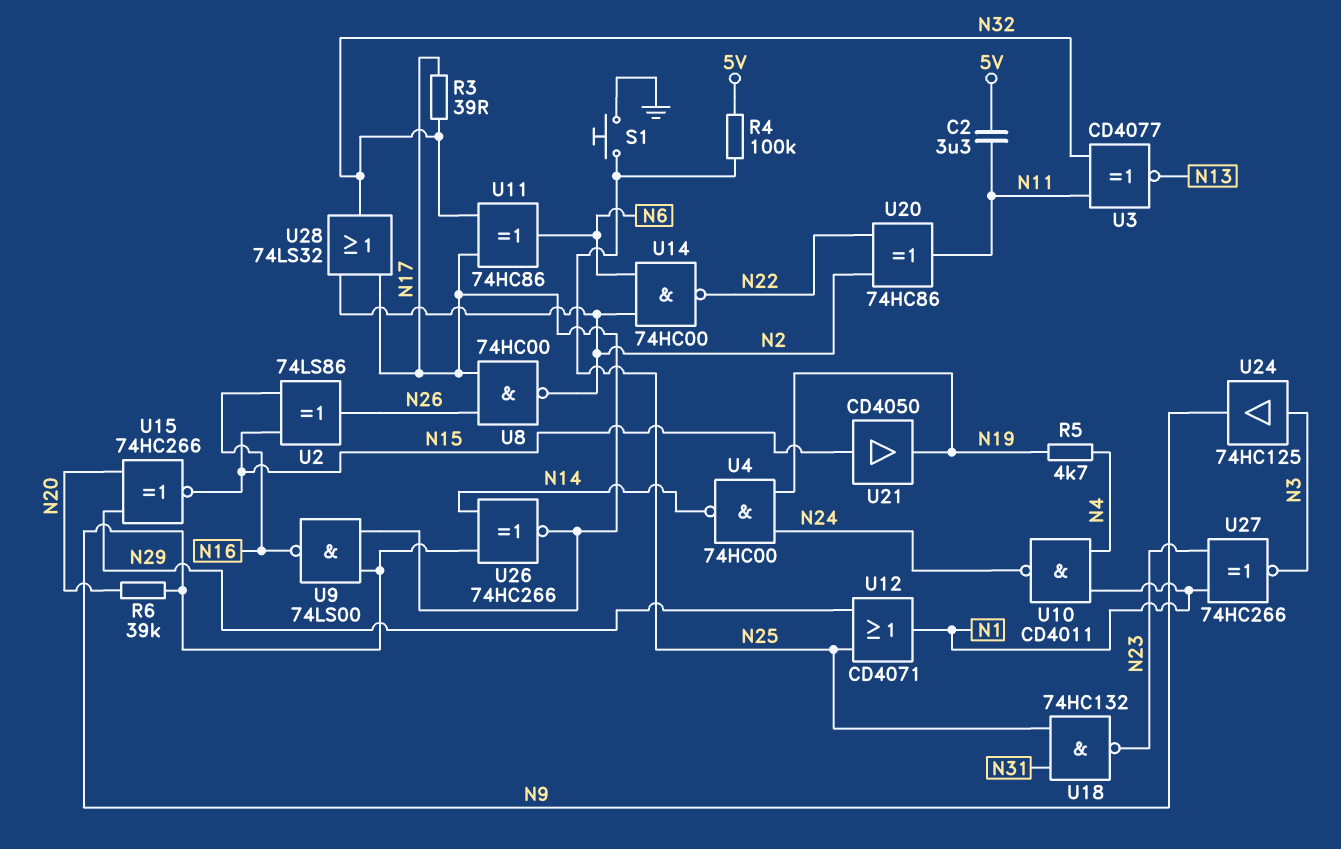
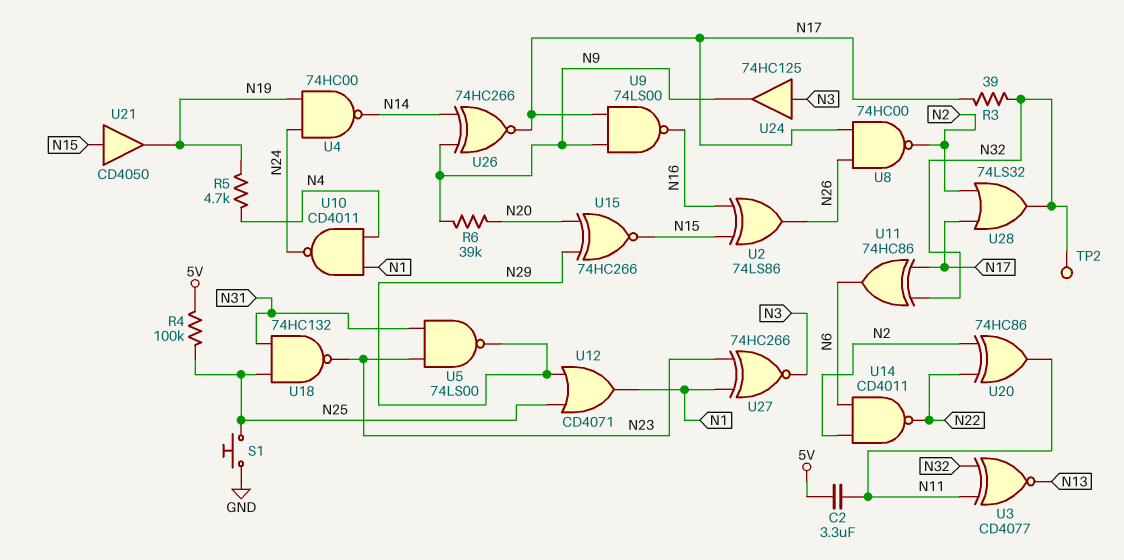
TP2: none -> test point (N32)
U5: none -> NAND 74LS00 (in N23, in N31, out N29)
U14: NAND 74HC00 (in N2, in N6, out N22) -> NAND CD4011 (in N2, in N6, out N22)

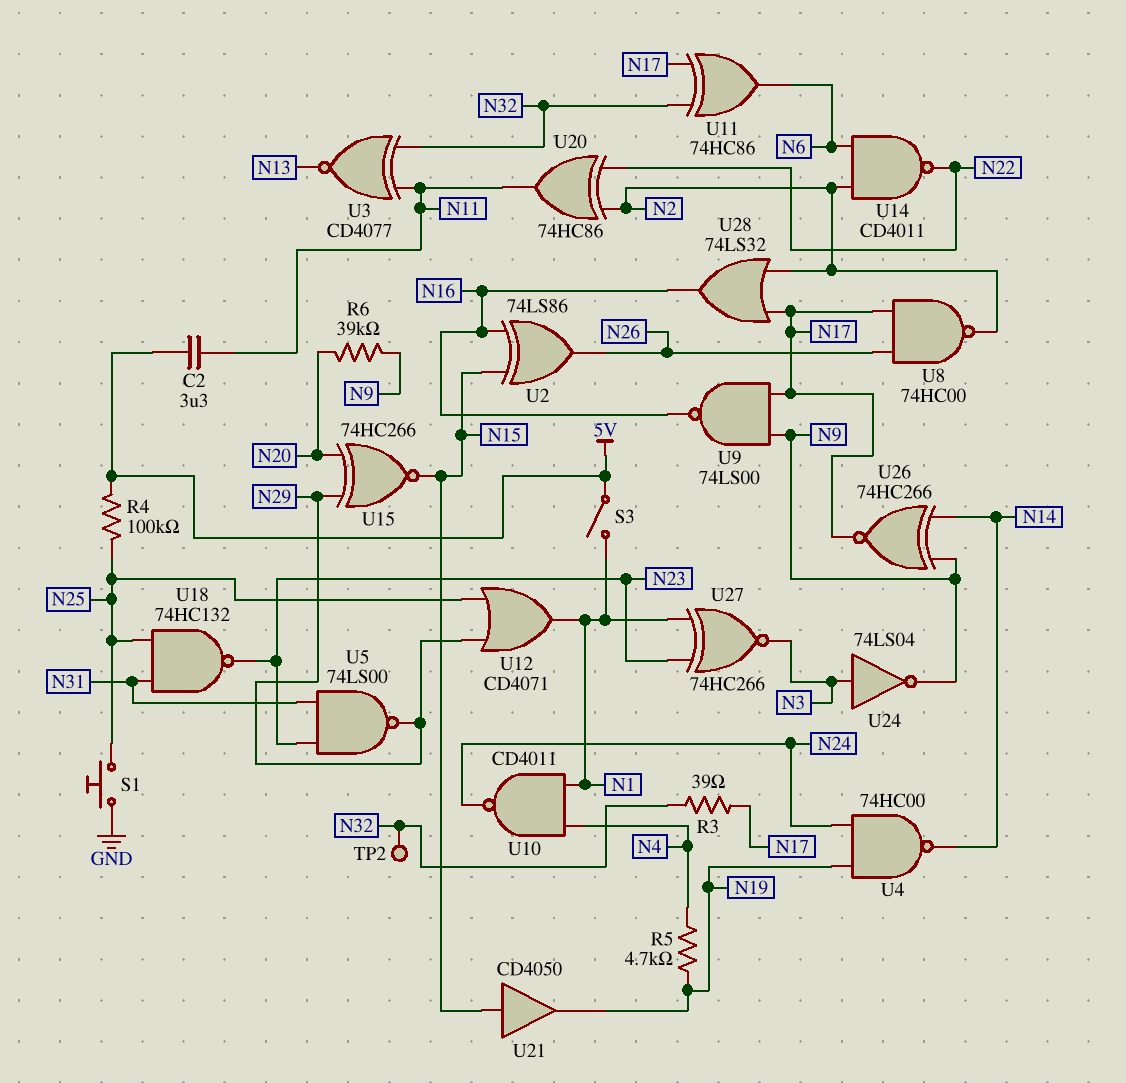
S3: none -> switch (5V, N1)
U24: buffer 74HC125 (in N3, out N9) -> NOT 74LS04 (in N3, out N9)
U28: OR 74LS32 (in N2, in N17, out N32) -> OR 74LS32 (in N2, in N17, out N16)

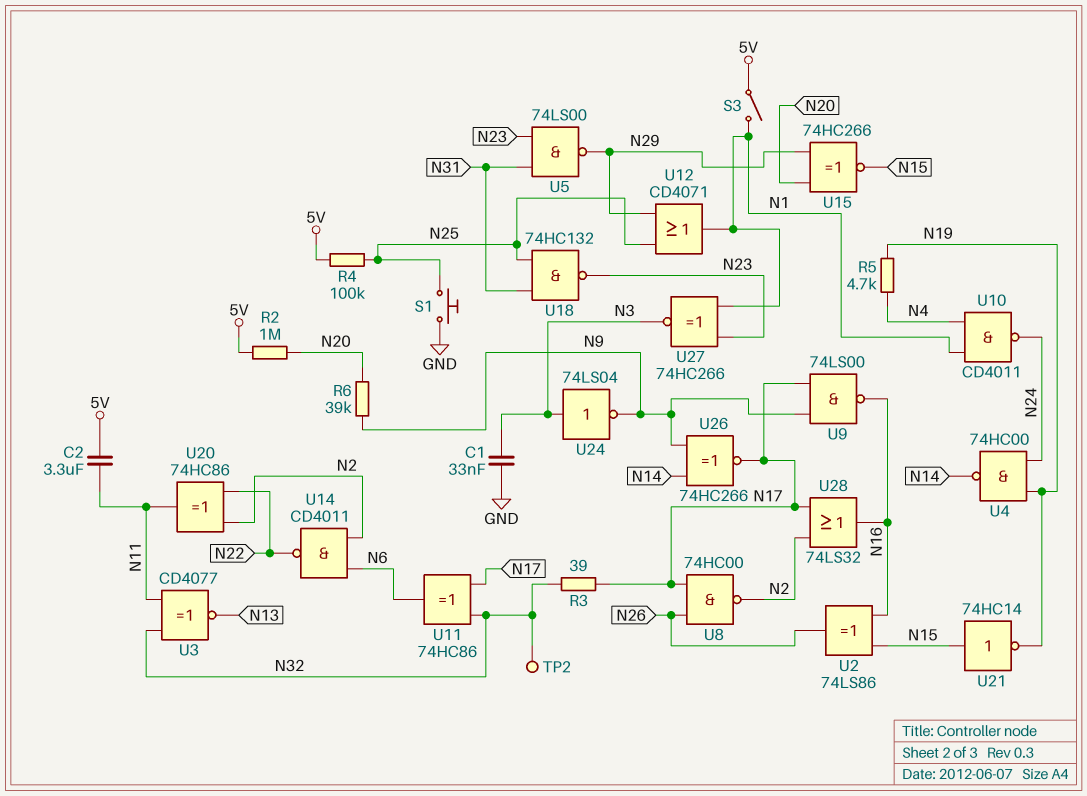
C1: none -> 33nF (GND, N3)
R2: none -> 1M (5V, N20)
U21: buffer CD4050 (in N15, out N19) -> NOT 74HC14 (in N15, out N19)

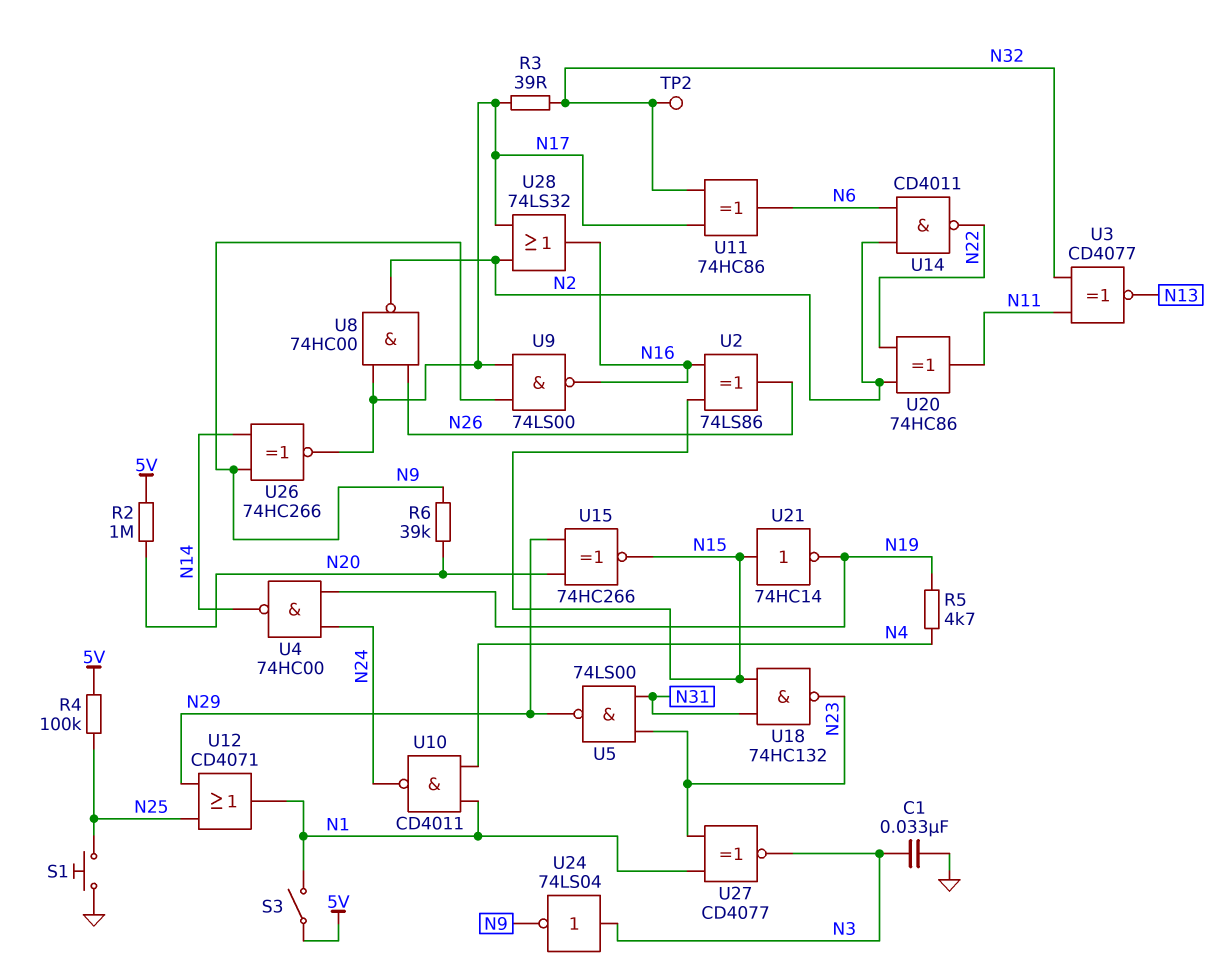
C2: 3.3uF (5V, N11) -> none
U18: NAND 74HC132 (in N25, in N31, out N23) -> NAND 74HC132 (in N15, in N31, out N23)
U27: XNOR 74HC266 (in N1, in N23, out N3) -> XNOR CD4077 (in N1, in N23, out N3)

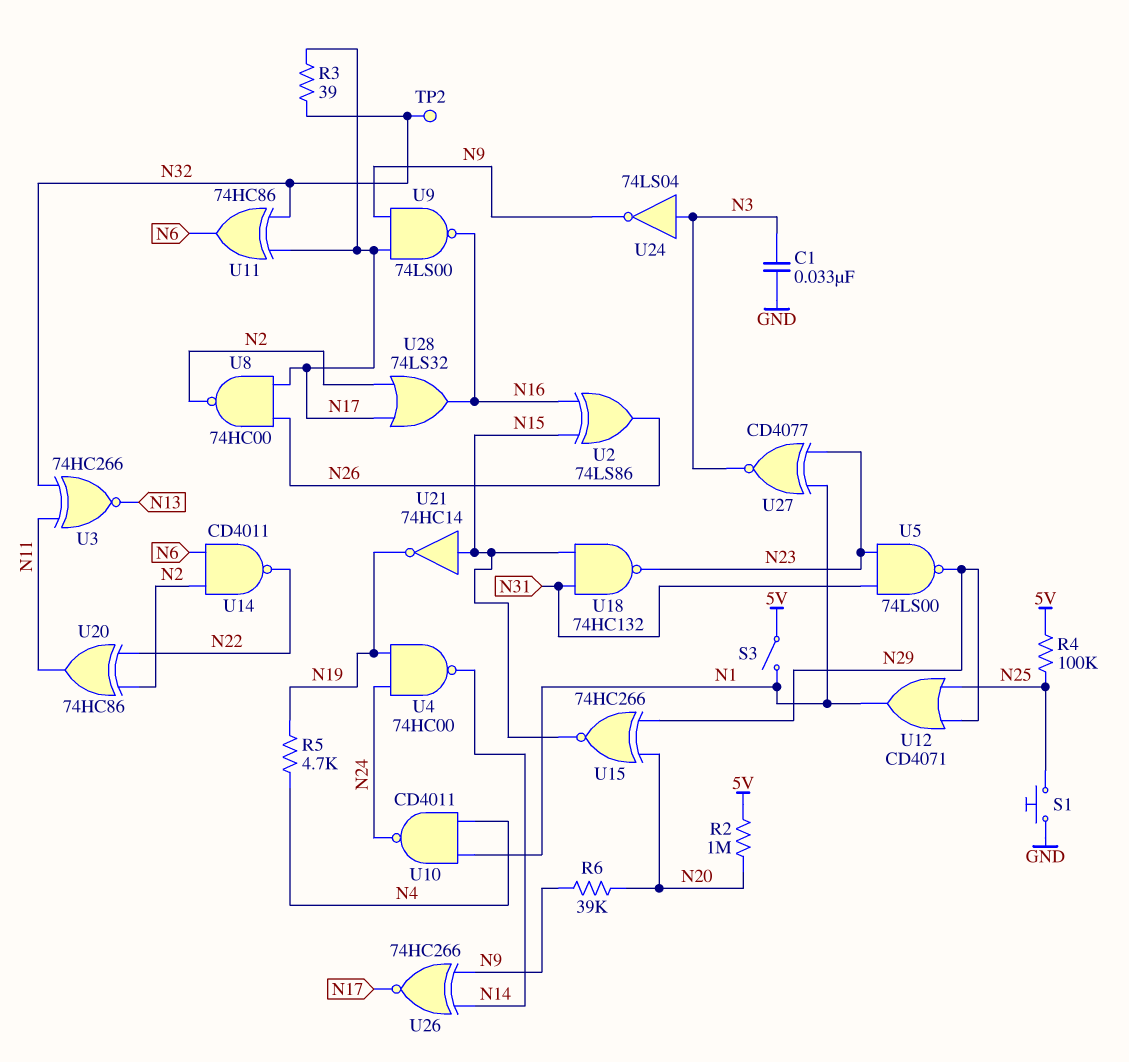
U3: XNOR CD4077 (in N11, in N32, out N13) -> XNOR 74HC266 (in N11, in N32, out N13)

